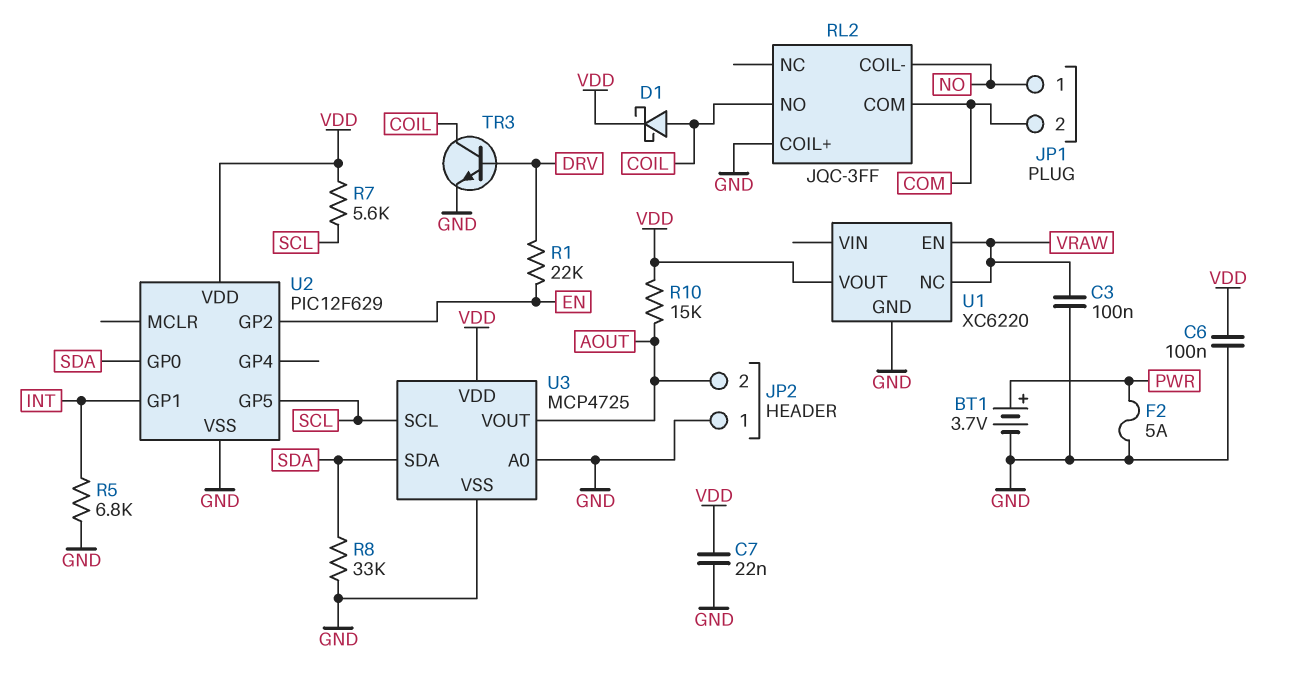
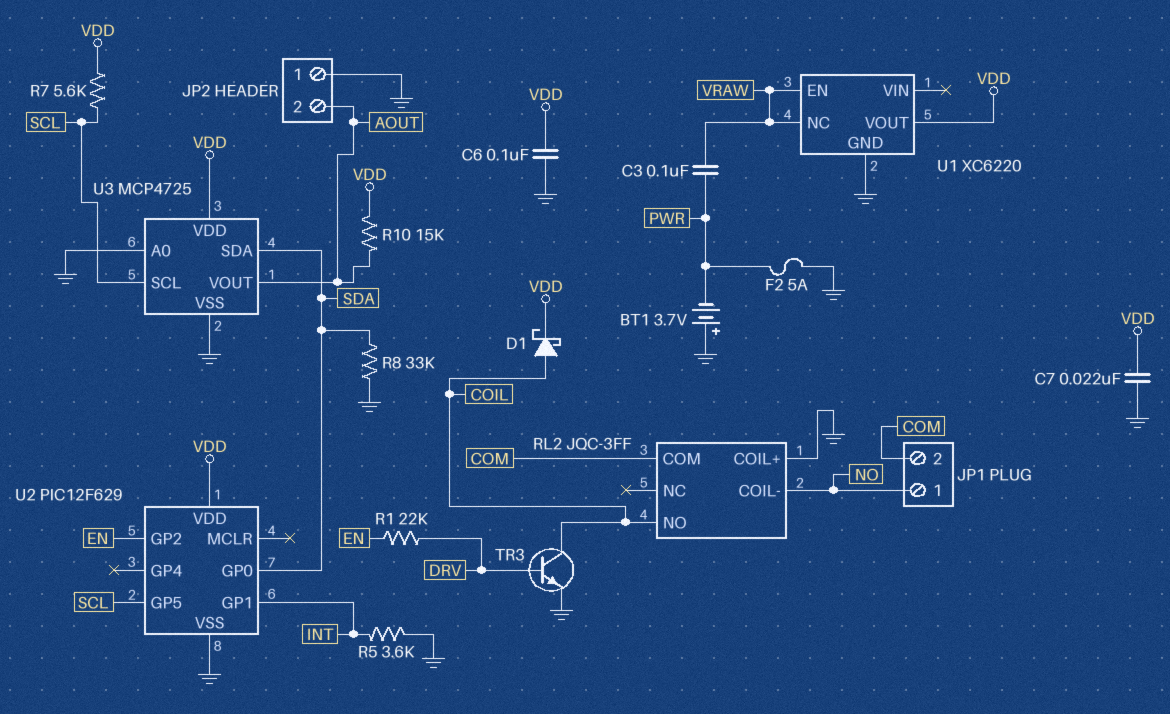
BT1: 3.7V (plus PWR, minus GND) -> 3.7V (plus GND, minus PWR)
C3: 100nF (GND, VRAW) -> 100nF (PWR, VRAW)
R5: 6.8k (GND, INT) -> 3.6k (GND, INT)

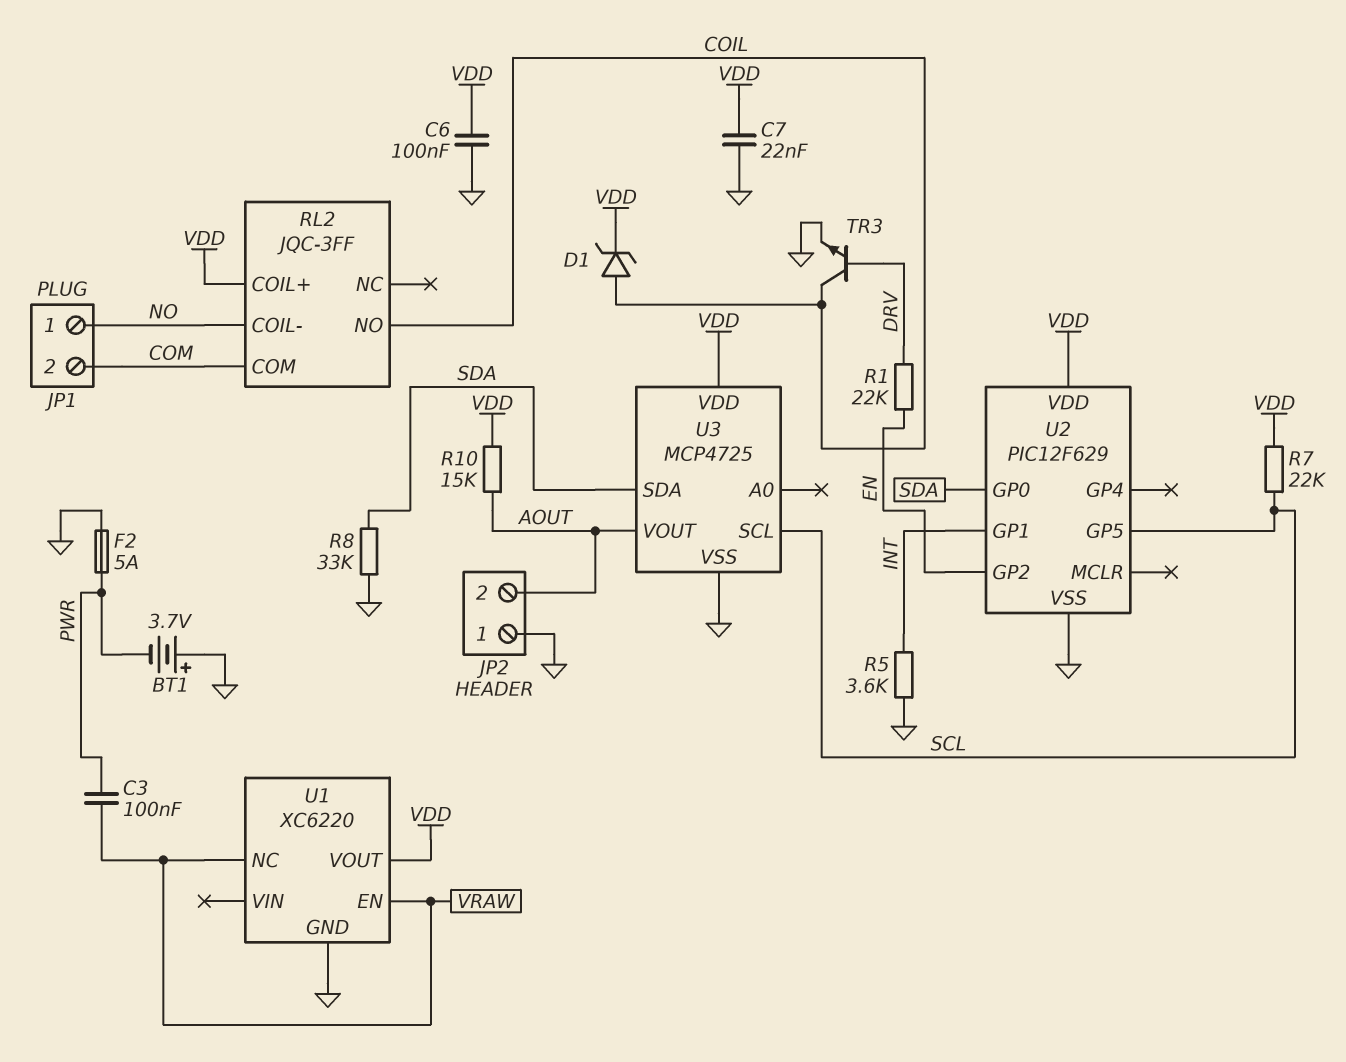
D1: schottky (A COIL, K VDD) -> zener (A COIL, K VDD)
R7: 5.6k (SCL, VDD) -> 22k (SCL, VDD)
RL2 pin COIL+: GND -> VDD
U3 pin A0: GND -> none

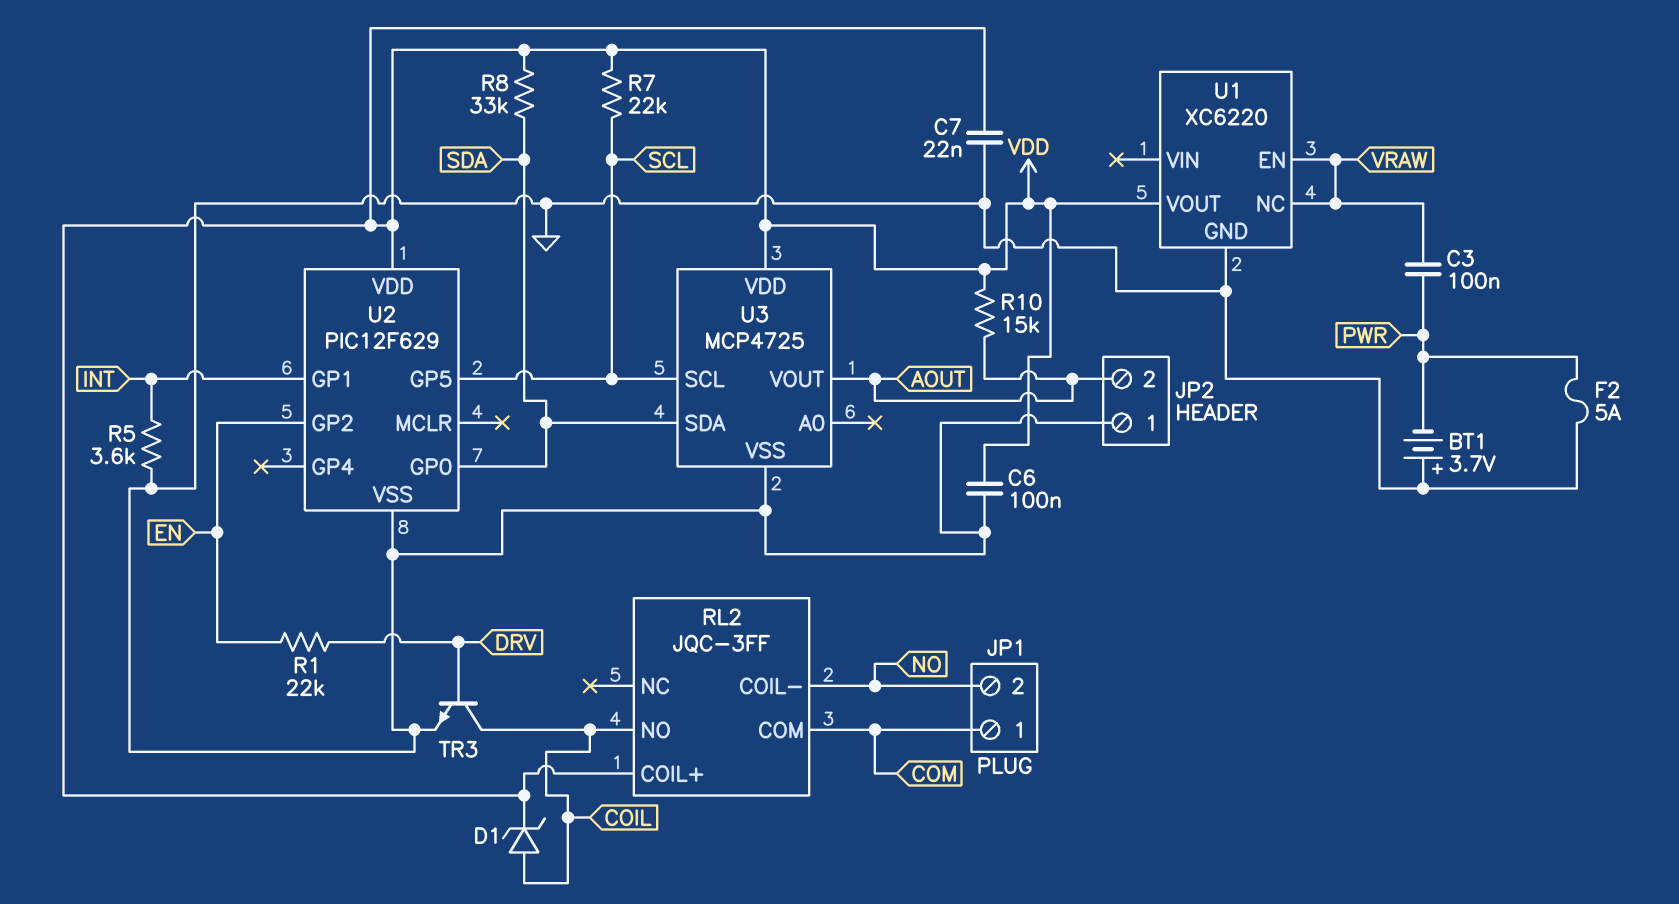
JP1 pin 1: NO -> COM
JP1 pin 2: COM -> NO
R8: 33k (GND, SDA) -> 33k (SDA, VDD)

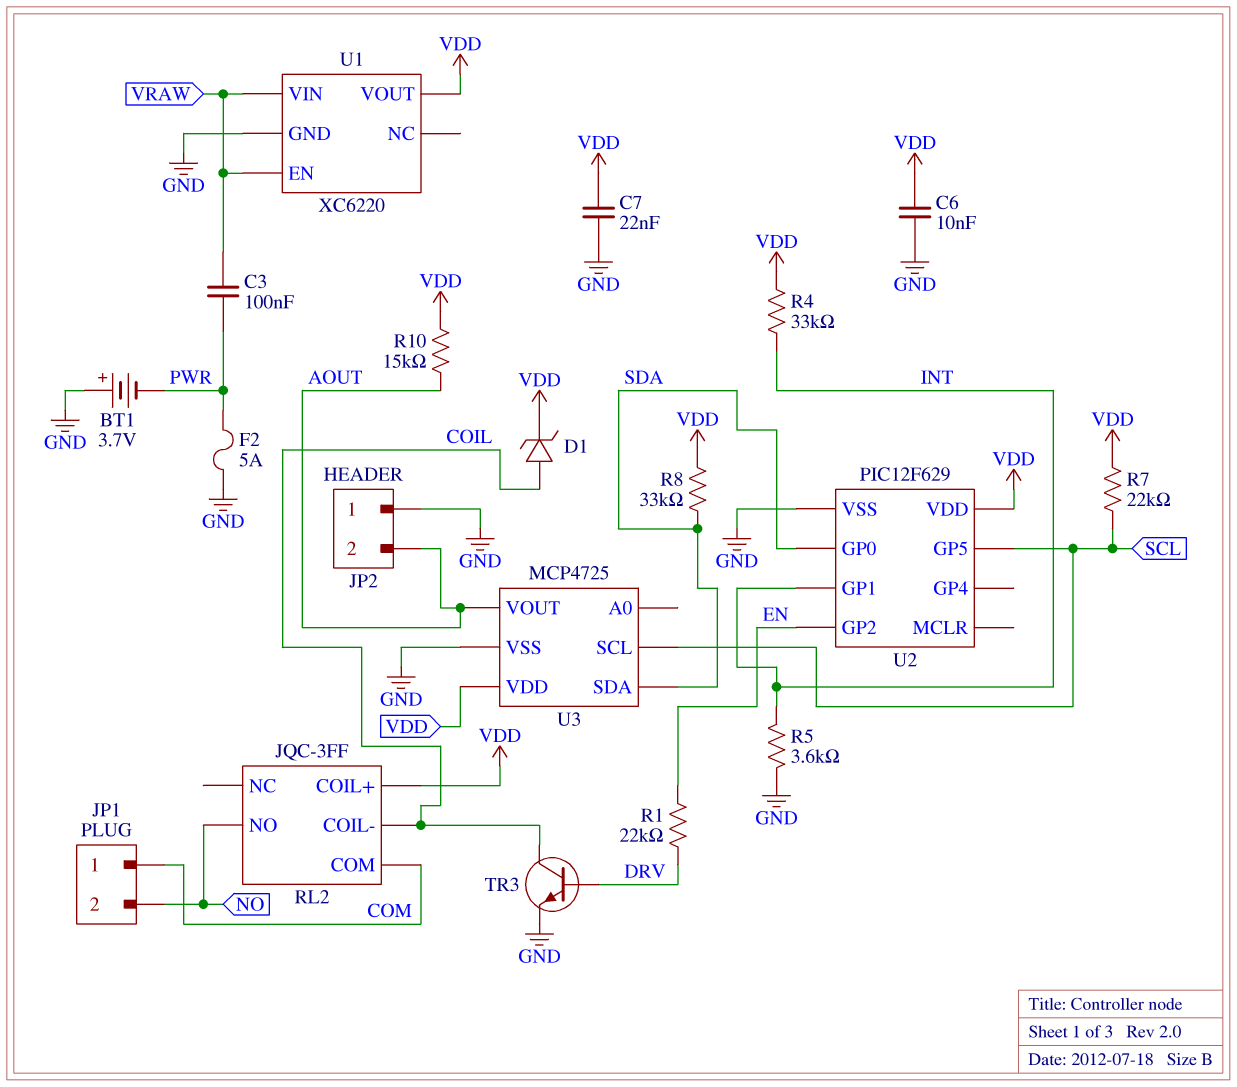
C6: 100nF (GND, VDD) -> 10nF (GND, VDD)
R4: none -> 33k (INT, VDD)
RL2 pin COIL-: NO -> COIL
RL2 pin NO: COIL -> NO
U1 pin NC: VRAW -> none
U1 pin VIN: none -> VRAW

